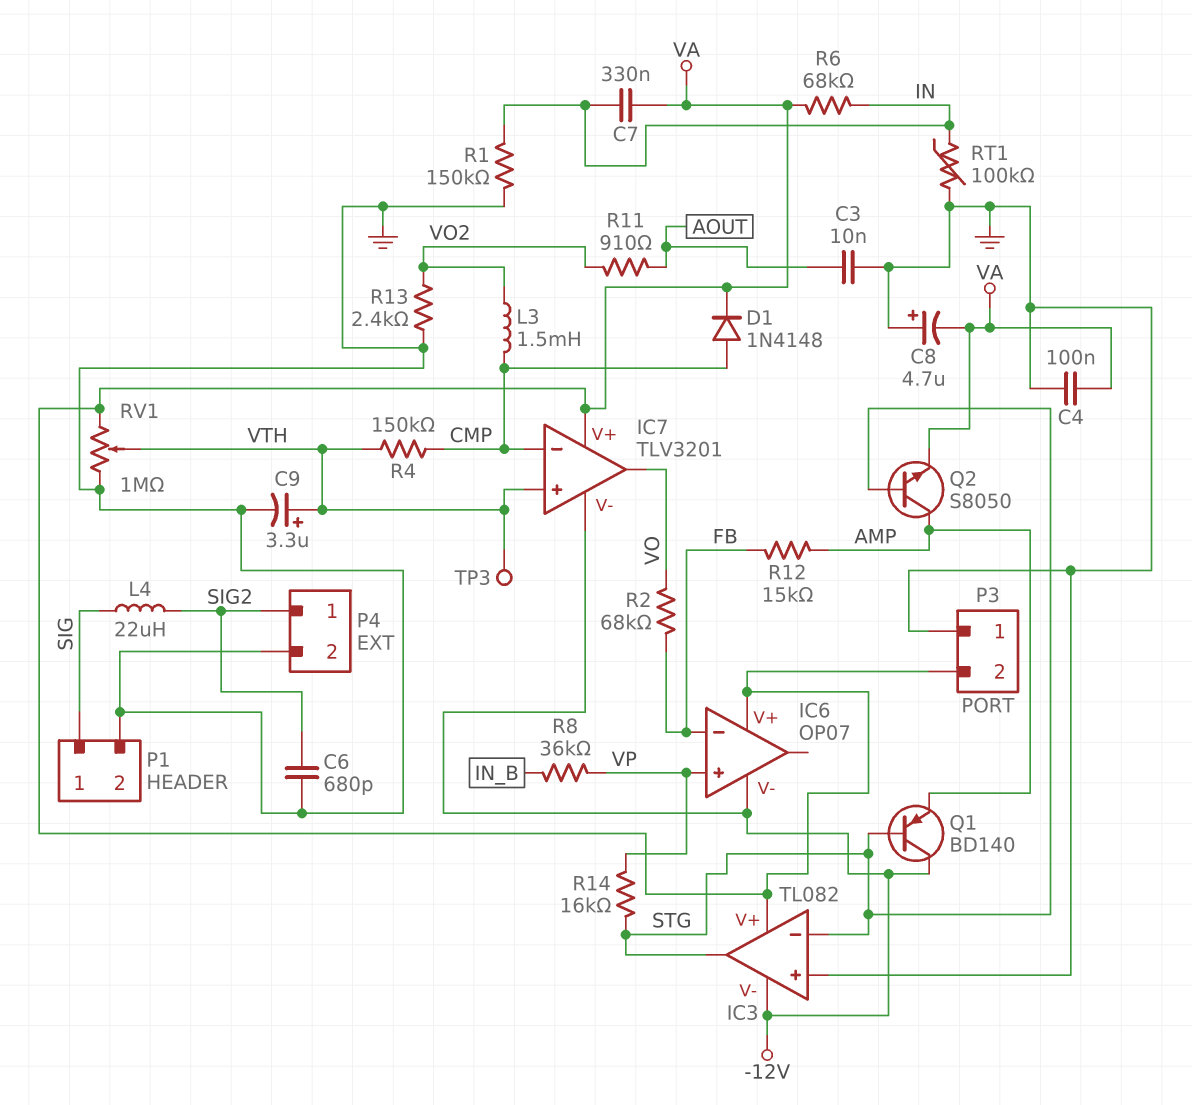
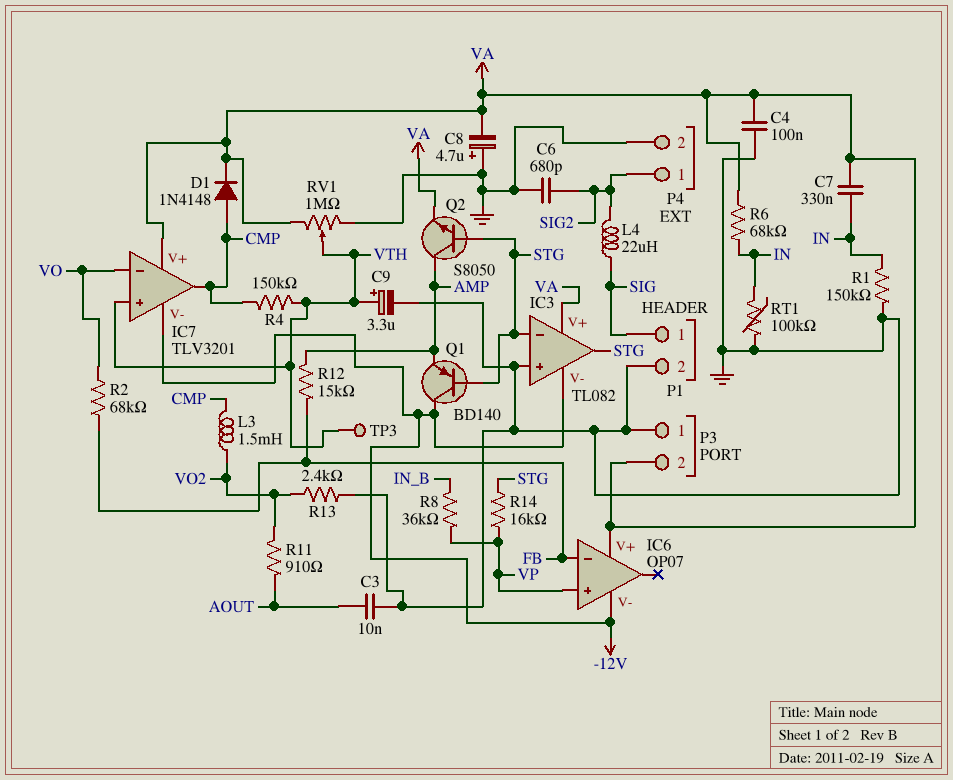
IC7 pin in-: CMP -> VO
IC7 pin out: VO -> CMP

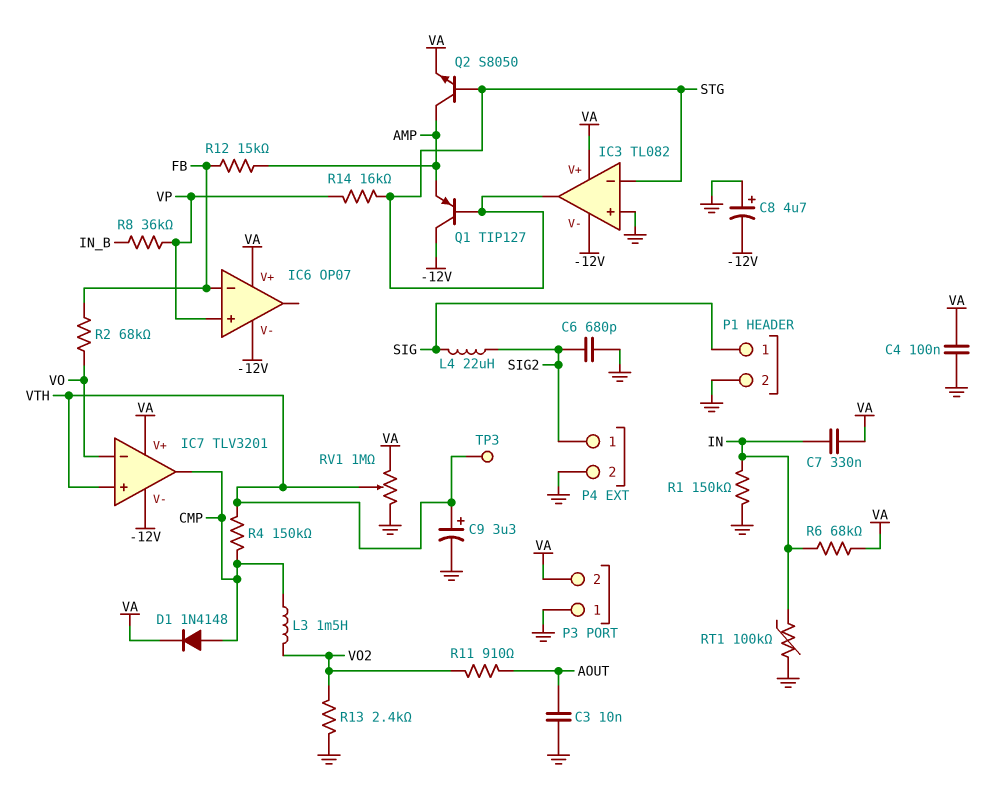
C8: 4.7uF (plus GND, minus VA) -> 4.7uF (plus GND, minus -12V)
Q1: PNP BD140 (B STG, C -12V, E AMP) -> PNP TIP127 (B STG, C -12V, E AMP)

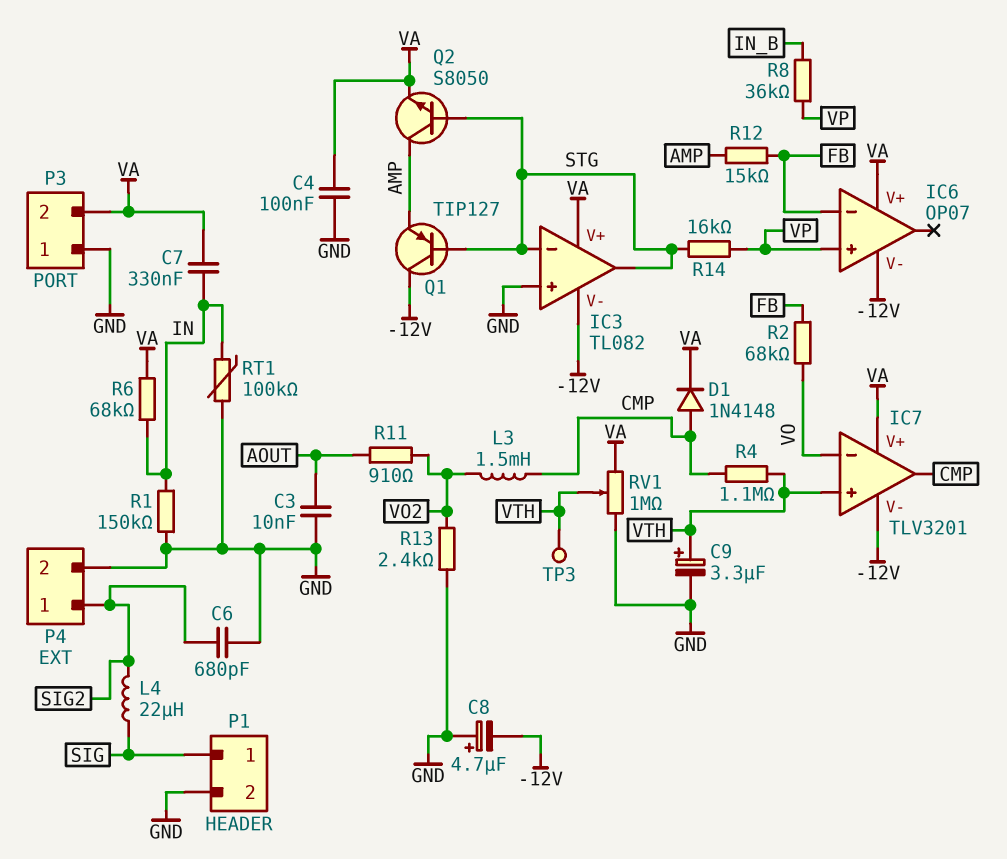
R4: 150k (CMP, VTH) -> 1.1M (CMP, VTH)

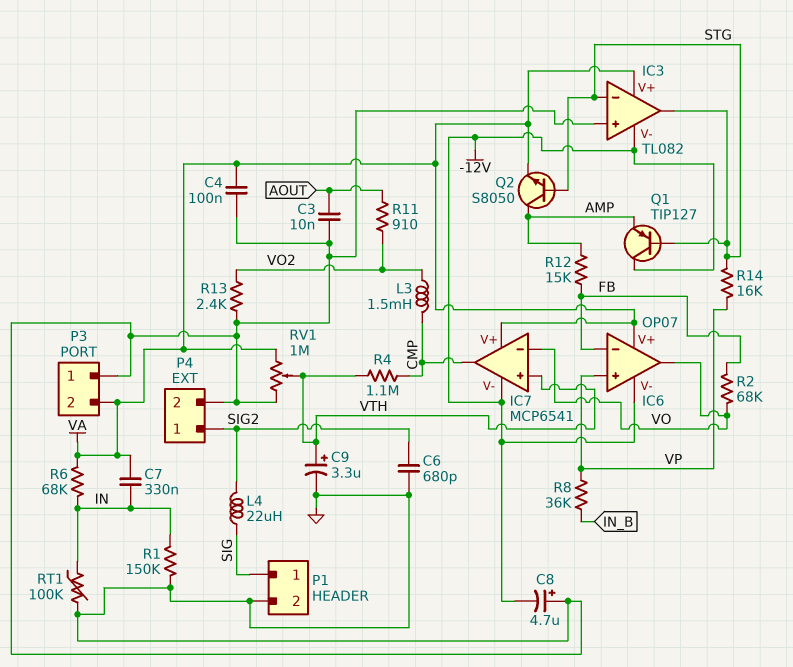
D1: diode 1N4148 (A CMP, K VA) -> none
IC6 pin out: none -> VO
IC7: TLV3201 -> MCP6541
TP3: test point (VTH) -> none

